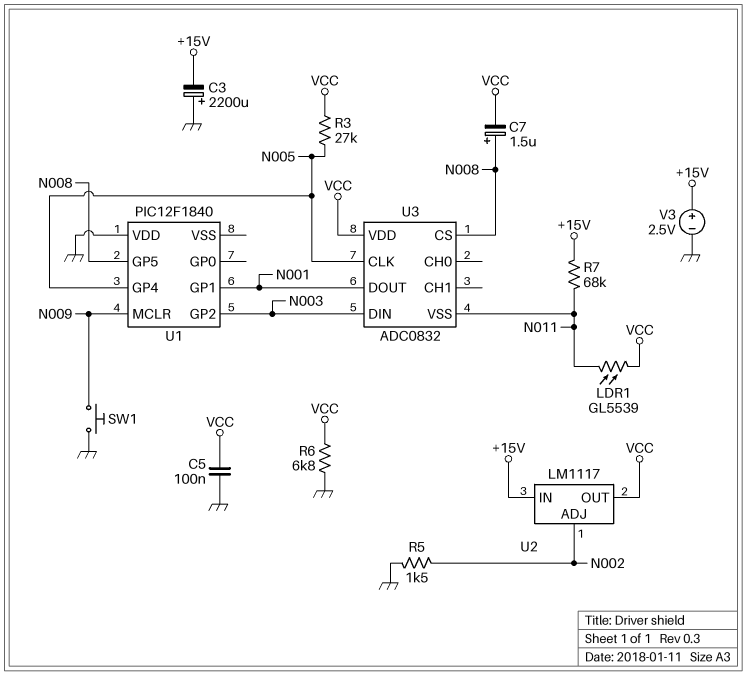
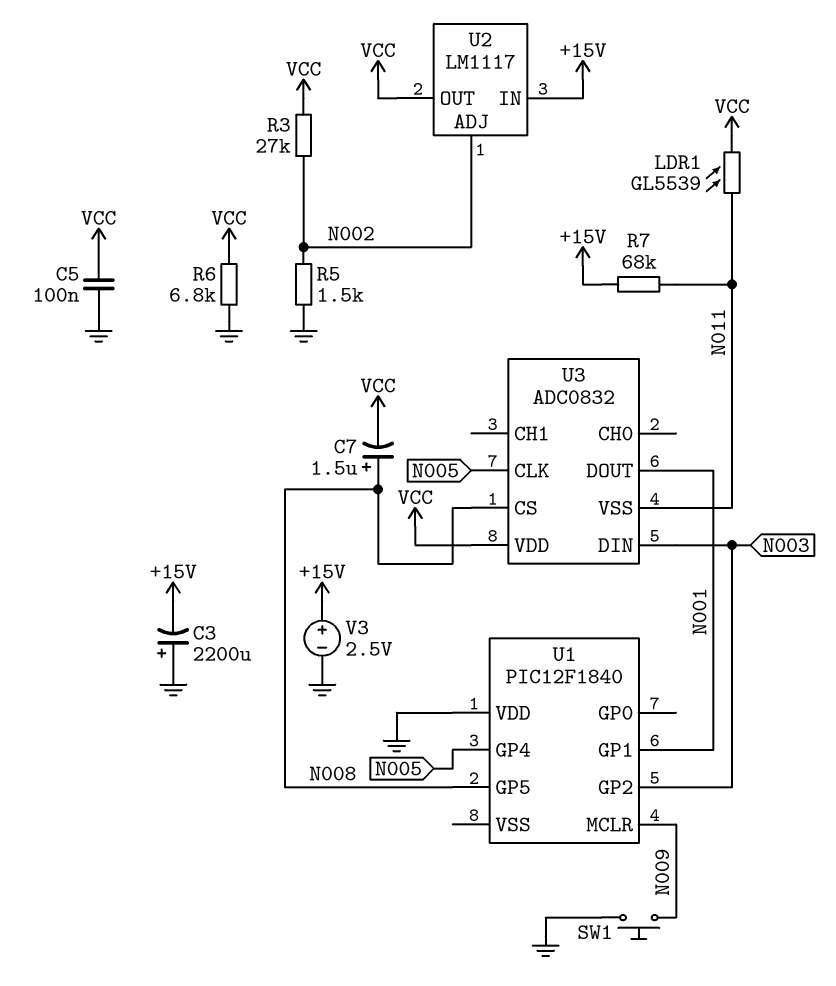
R3: 27k (N005, VCC) -> 27k (N002, VCC)

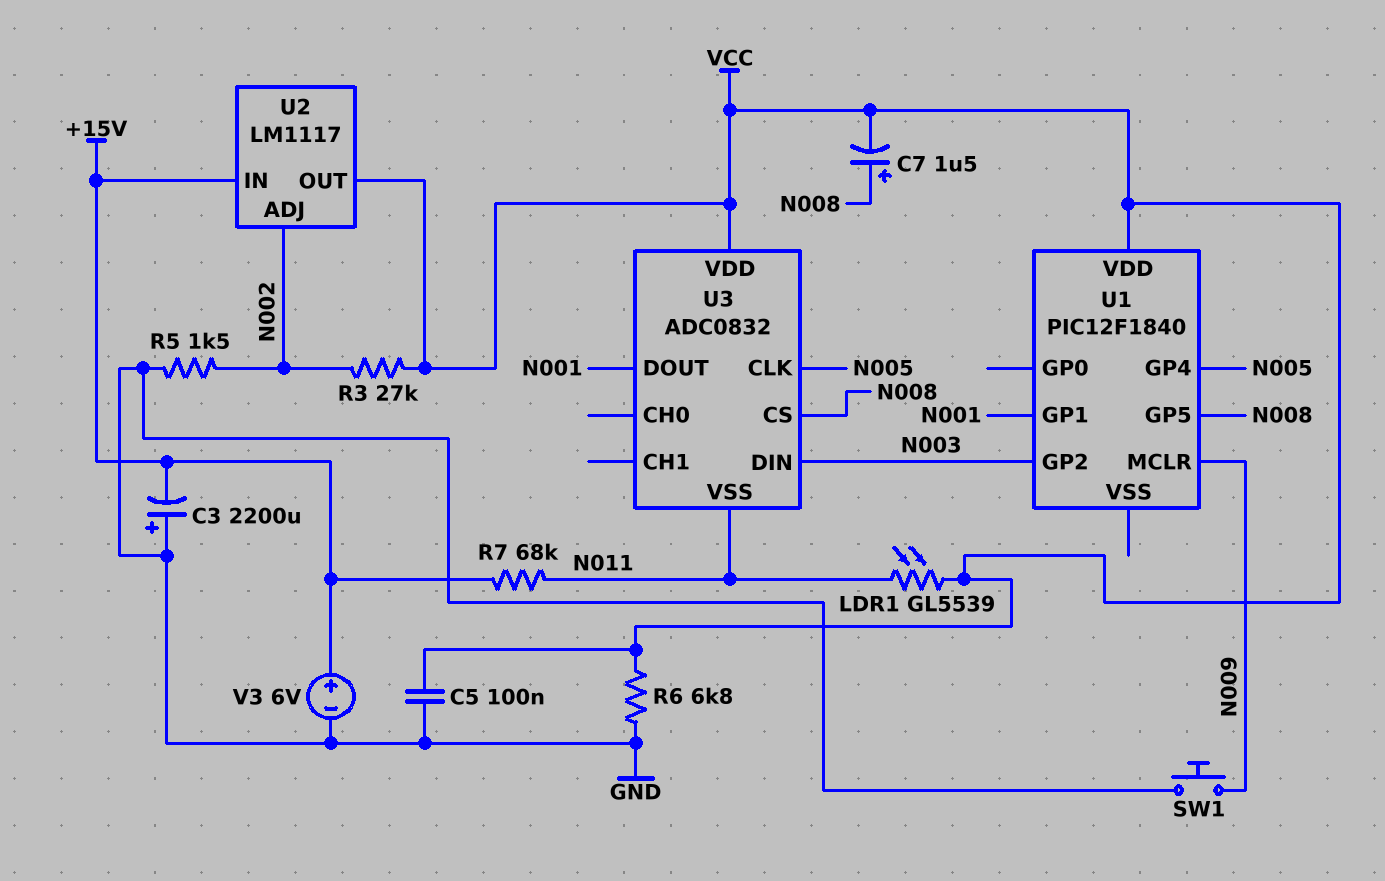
U1 pin VDD: GND -> VCC
V3: 2.5V (plus +15V, minus GND) -> 6V (plus +15V, minus GND)

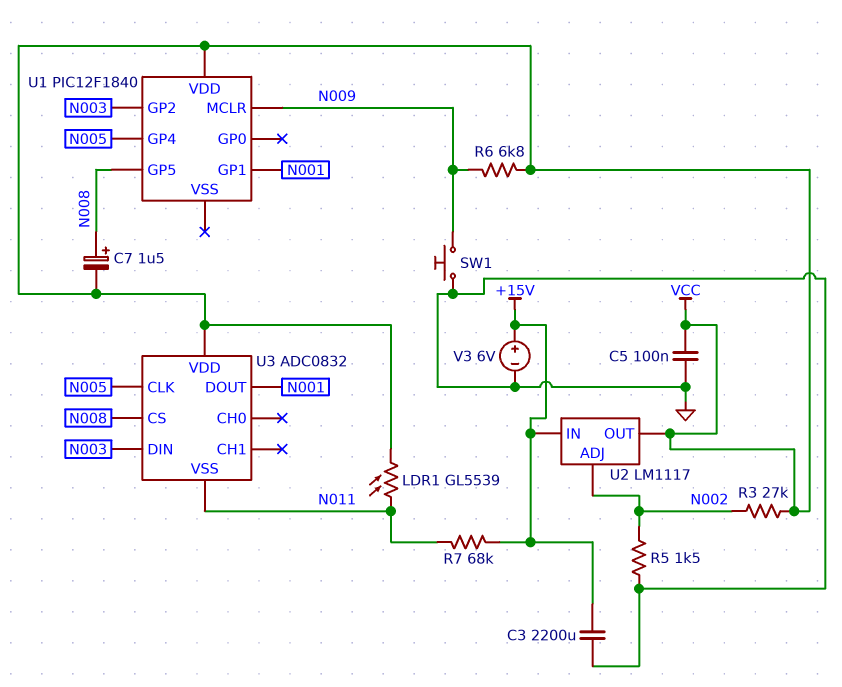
C3: 2200uF (plus GND, minus +15V) -> 2200uF (+15V, GND)
R6: 6.8k (GND, VCC) -> 6.8k (N009, VCC)

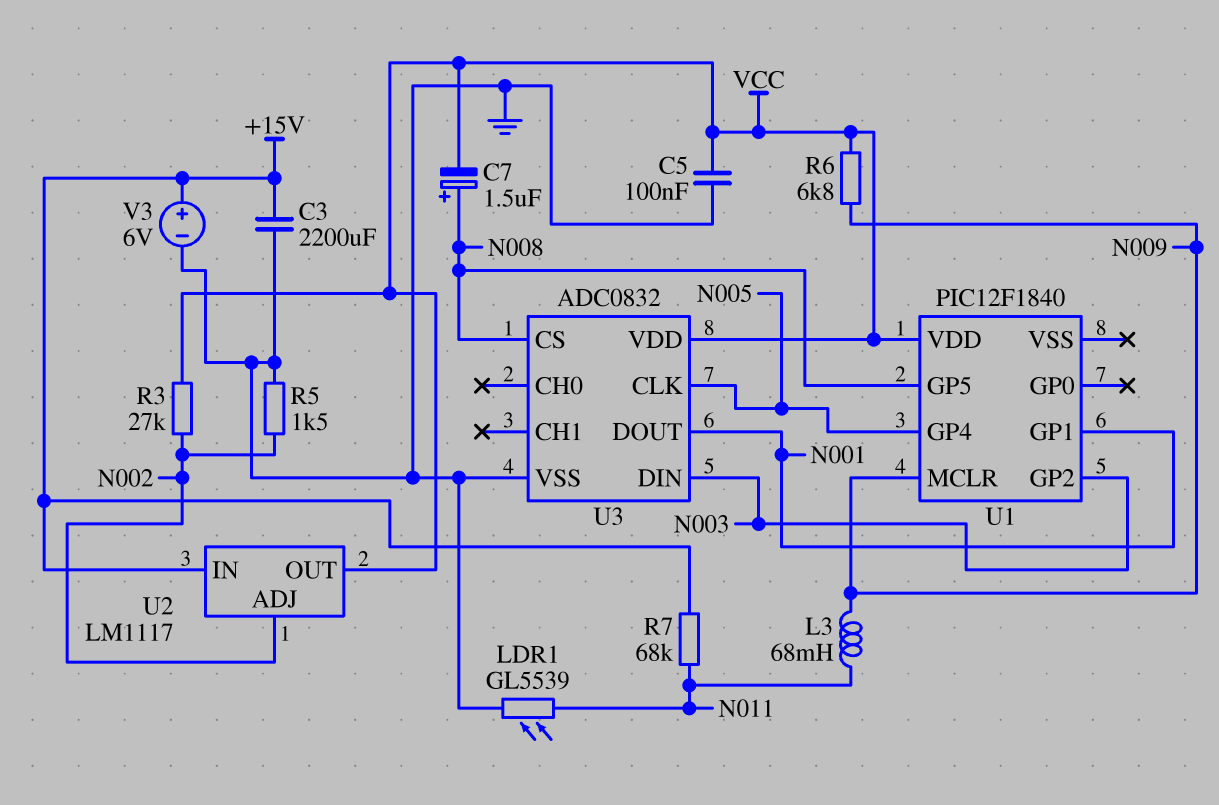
L3: none -> 68mH (N009, N011)
LDR1: GL5539 (N011, VCC) -> GL5539 (GND, N011)
SW1: button (GND, N009) -> none
U3 pin VSS: N011 -> GND

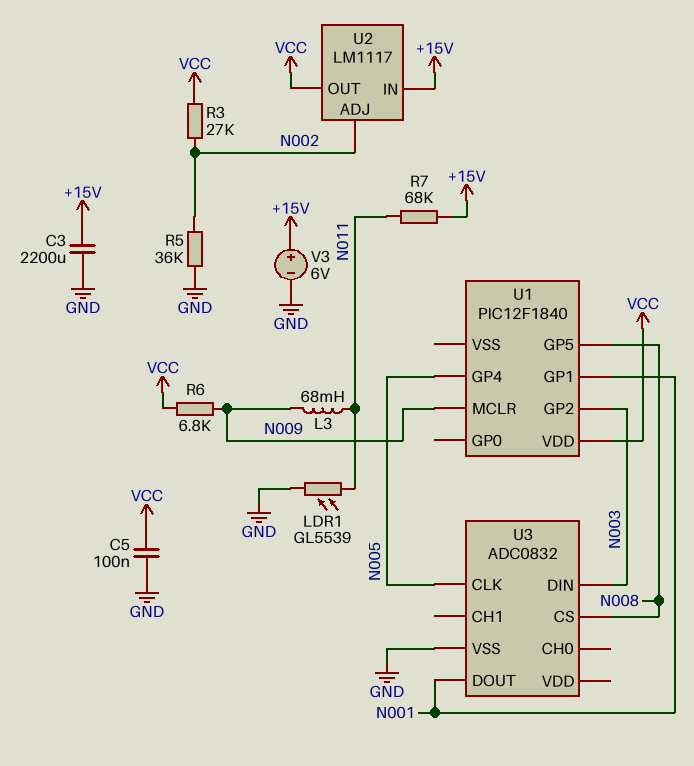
C7: 1.5uF (plus N008, minus VCC) -> none
R5: 1.5k (GND, N002) -> 36k (GND, N002)
U3 pin VDD: VCC -> none

